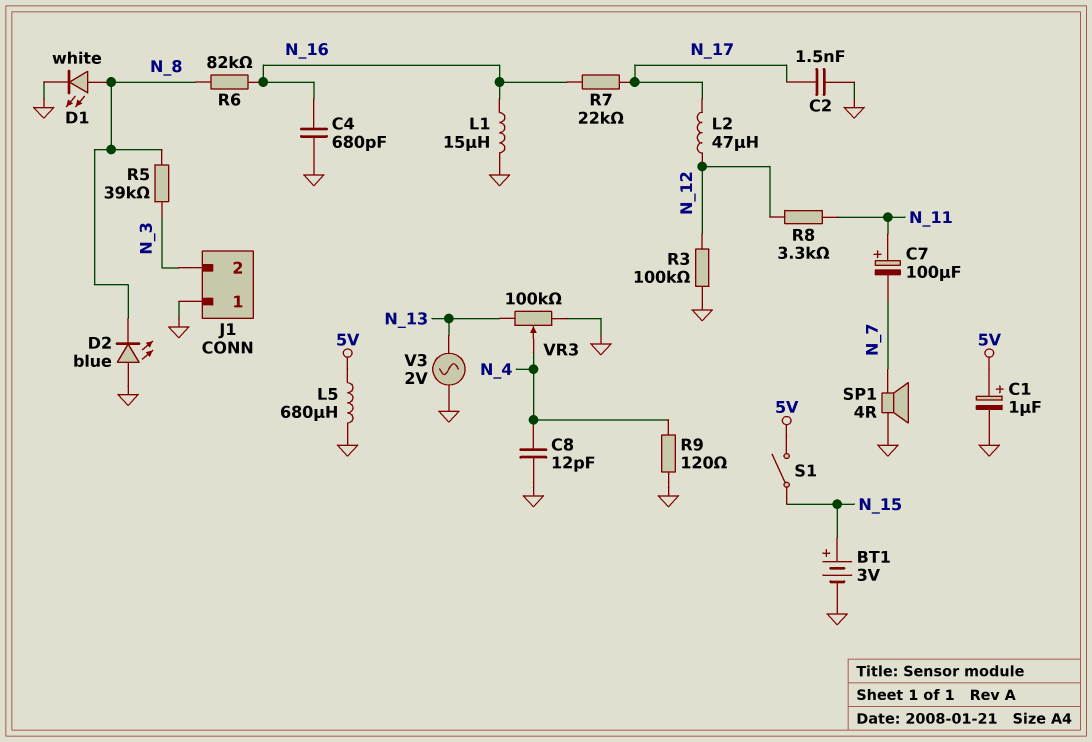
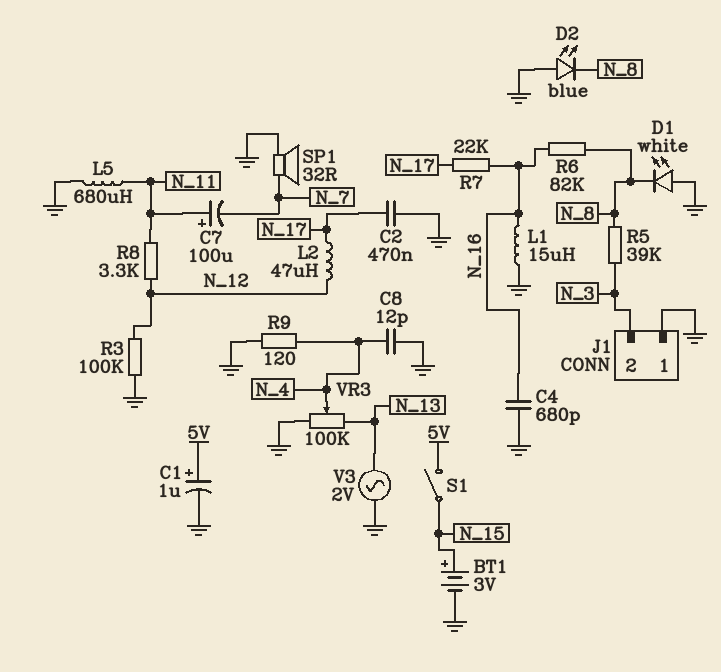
C2: 1.5nF (GND, N_17) -> 470nF (GND, N_17)
D1: LED white (A N_8, K GND) -> LED white (A GND, K N_8)
L5: 680uH (5V, GND) -> 680uH (GND, N_11)
SP1: speaker 4R (GND, N_7) -> speaker 32R (GND, N_7)

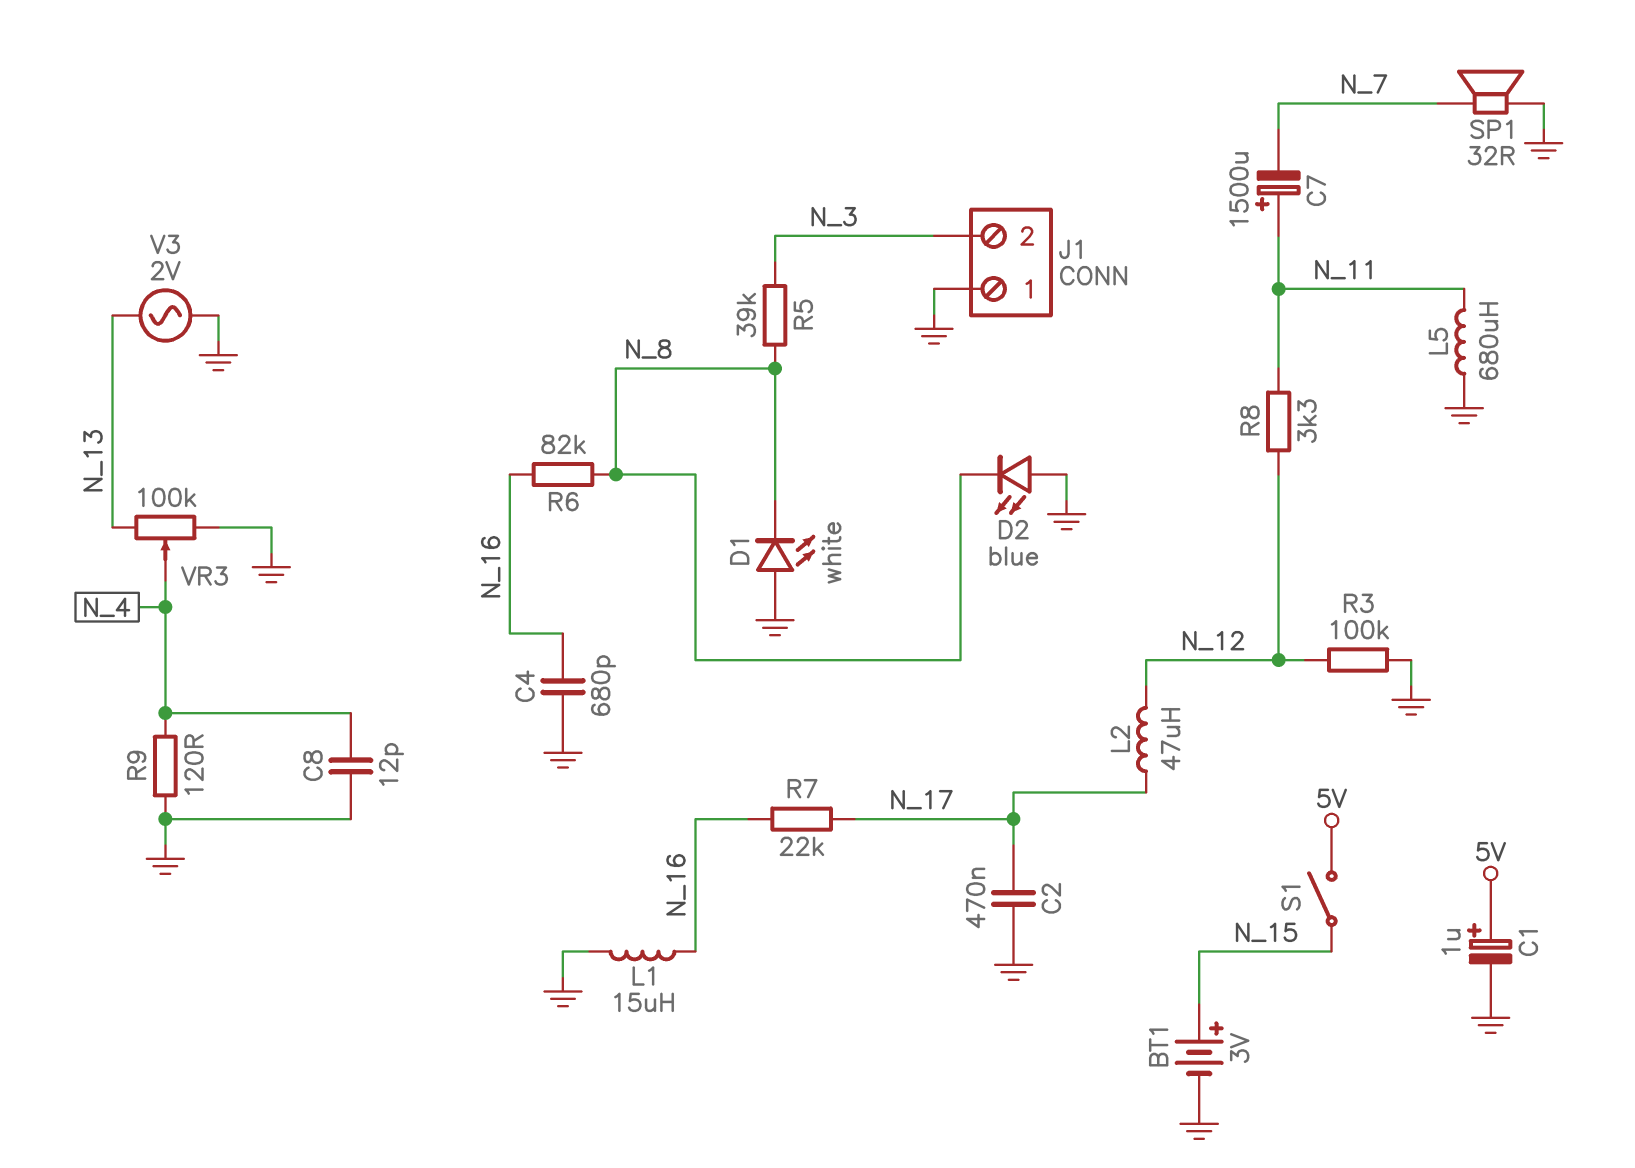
C7: 100uF (plus N_11, minus N_7) -> 1500uF (plus N_11, minus N_7)

